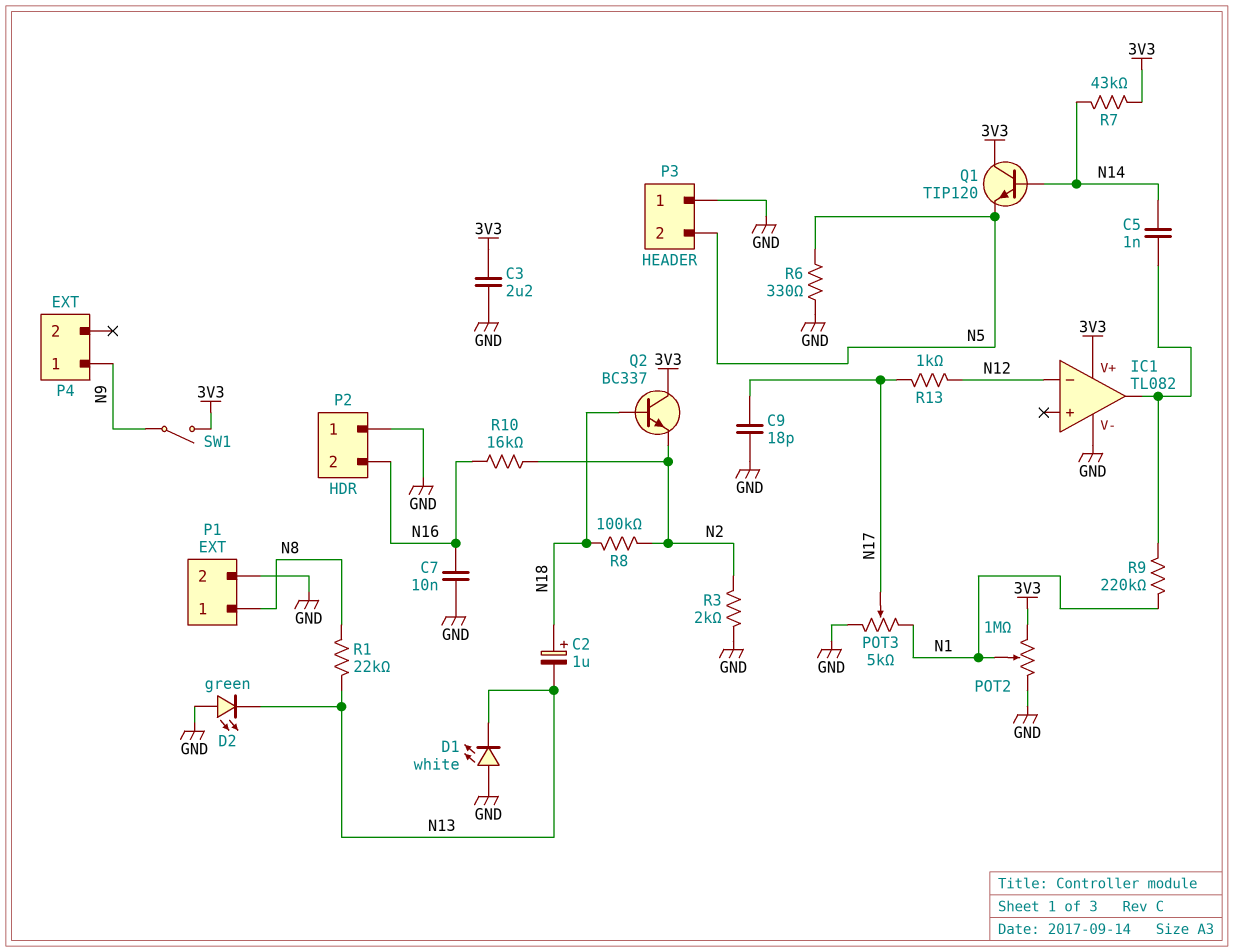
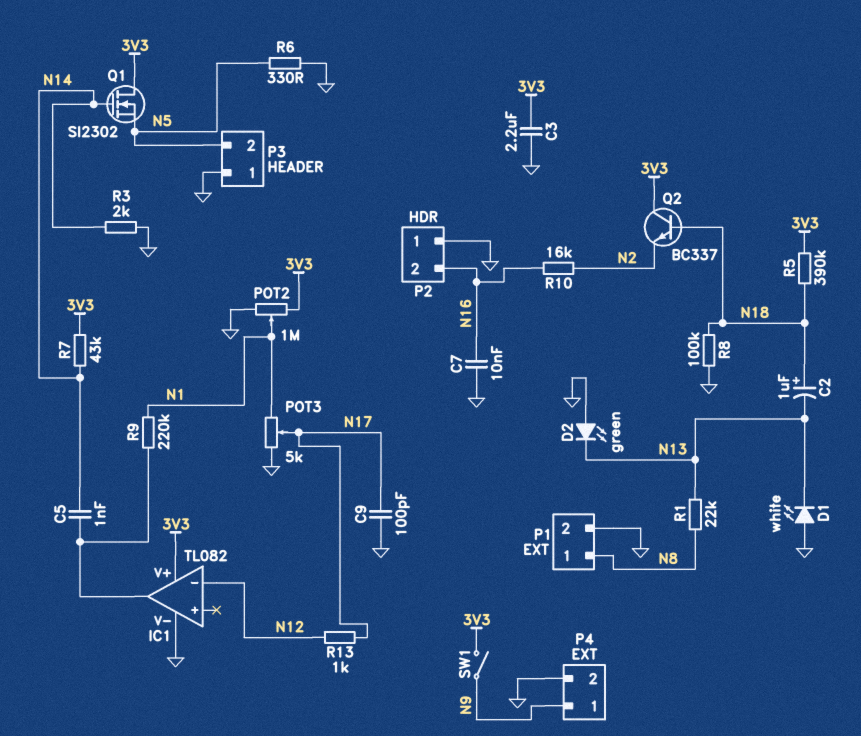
C9: 18pF (GND, N17) -> 100pF (GND, N17)
P4 pin 2: none -> GND
Q1: NPN TIP120 (B N14, C 3V3, E N5) -> NMOS SI2302 (G N14, D 3V3, S N5)
R3: 2k (GND, N2) -> 2k (GND, N14)
R5: none -> 390k (3V3, N18)
R8: 100k (N2, N18) -> 100k (GND, N18)

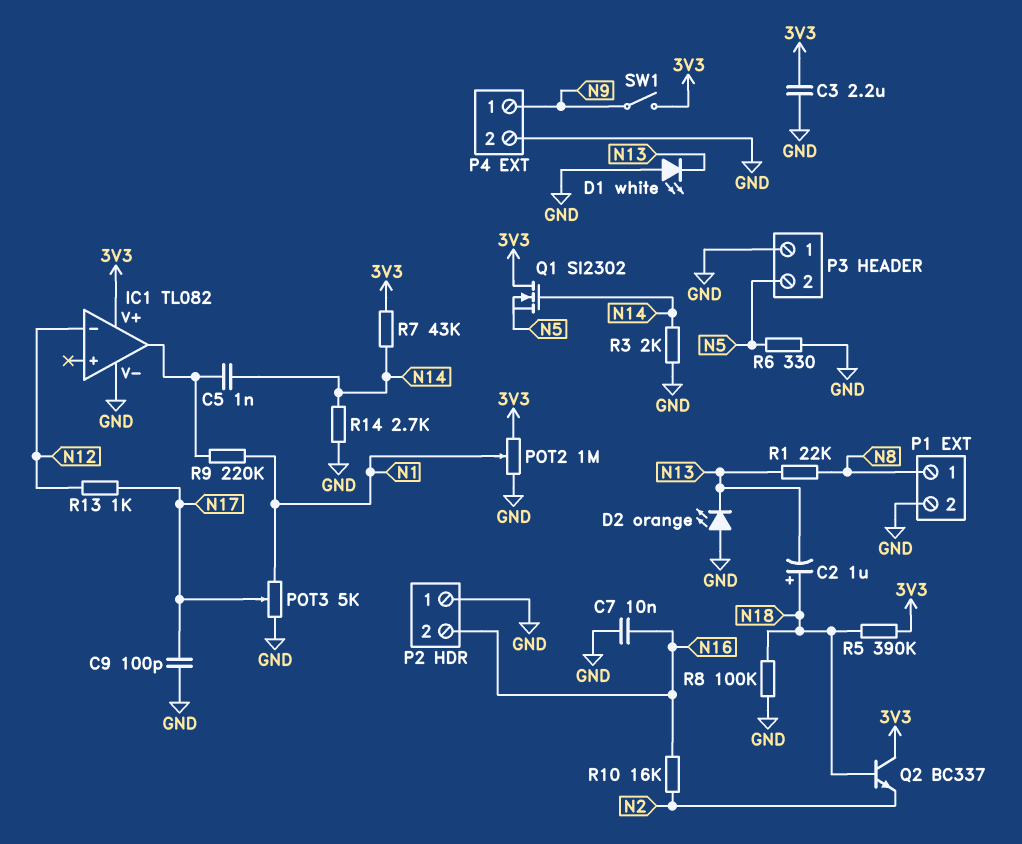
D2: LED green (A GND, K N13) -> LED orange (A GND, K N13)
R14: none -> 2.7k (GND, N14)

